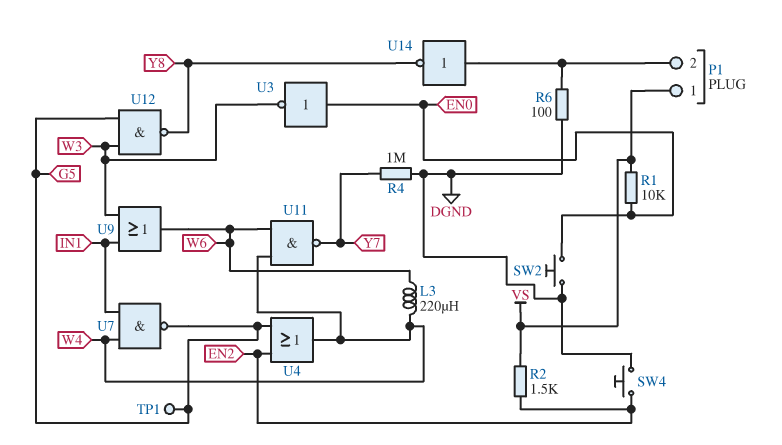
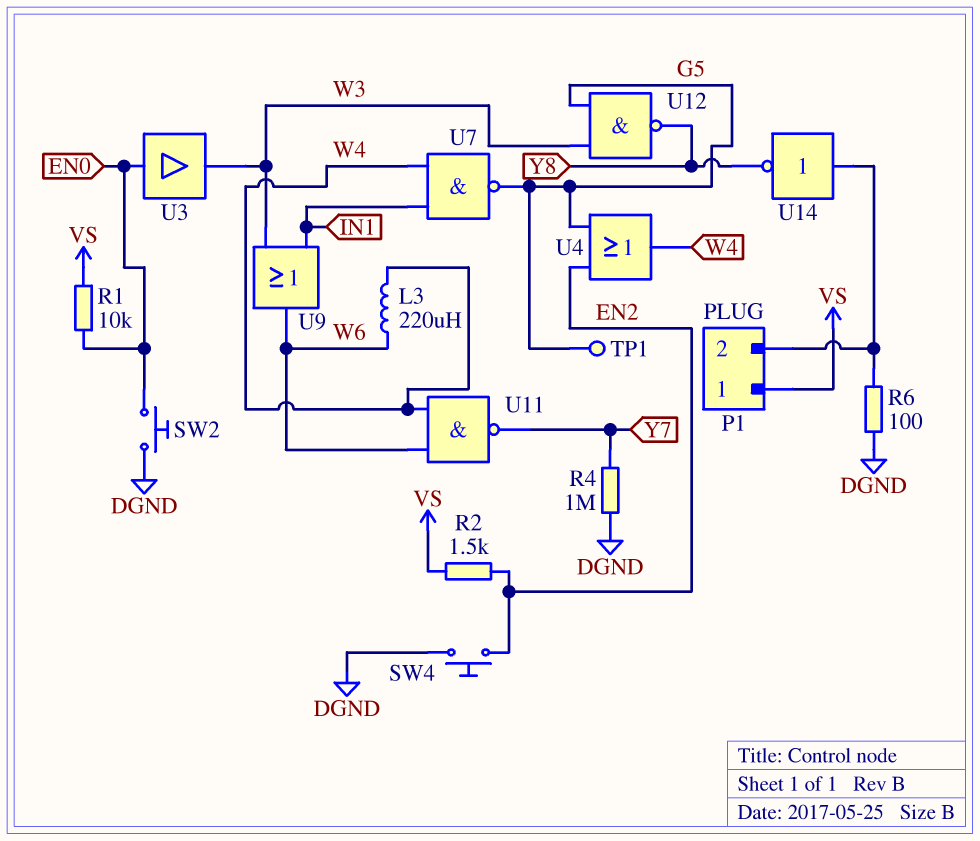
U3: NOT (in EN0, out W3) -> buffer (in EN0, out W3)

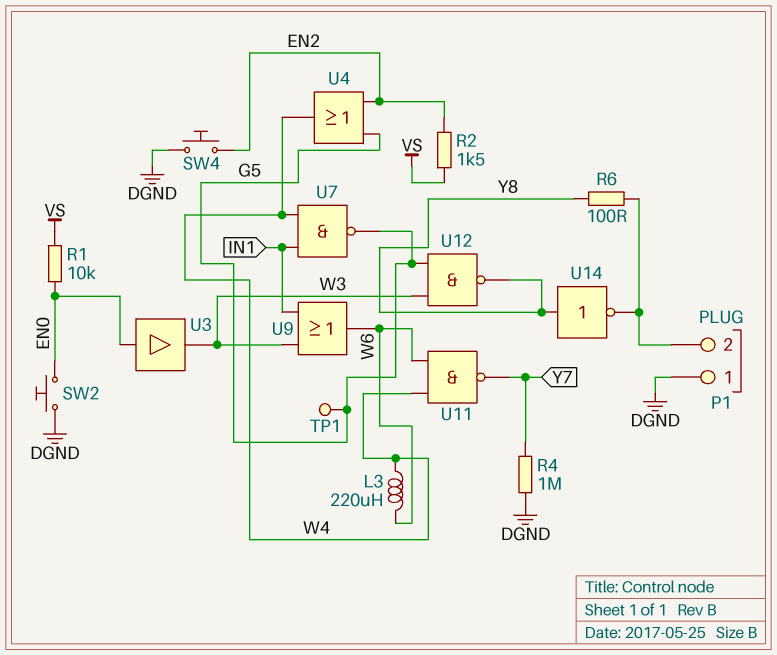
P1 pin 1: VS -> DGND
R6: 100 (DGND, P1/2) -> 100 (P1/2, Y8)
U14: NOT (in P1/2, out Y8) -> NOT (in Y8, out P1/2)

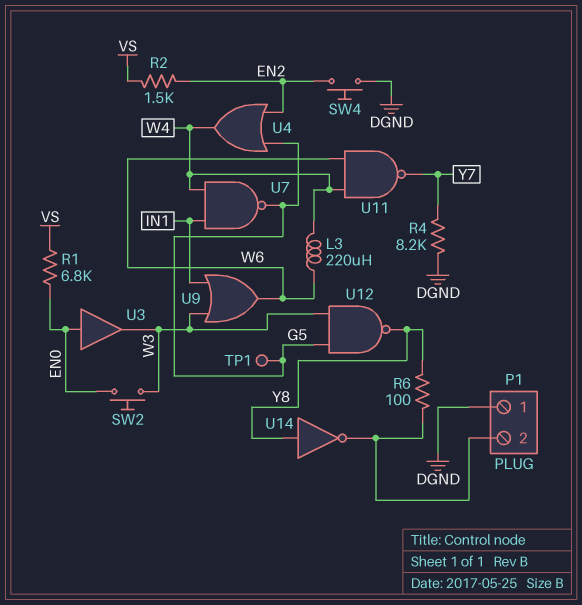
R1: 10k (EN0, VS) -> 6.8k (EN0, VS)
R4: 1M (DGND, Y7) -> 8.2k (DGND, Y7)
SW2: button (DGND, EN0) -> button (EN0, W3)

